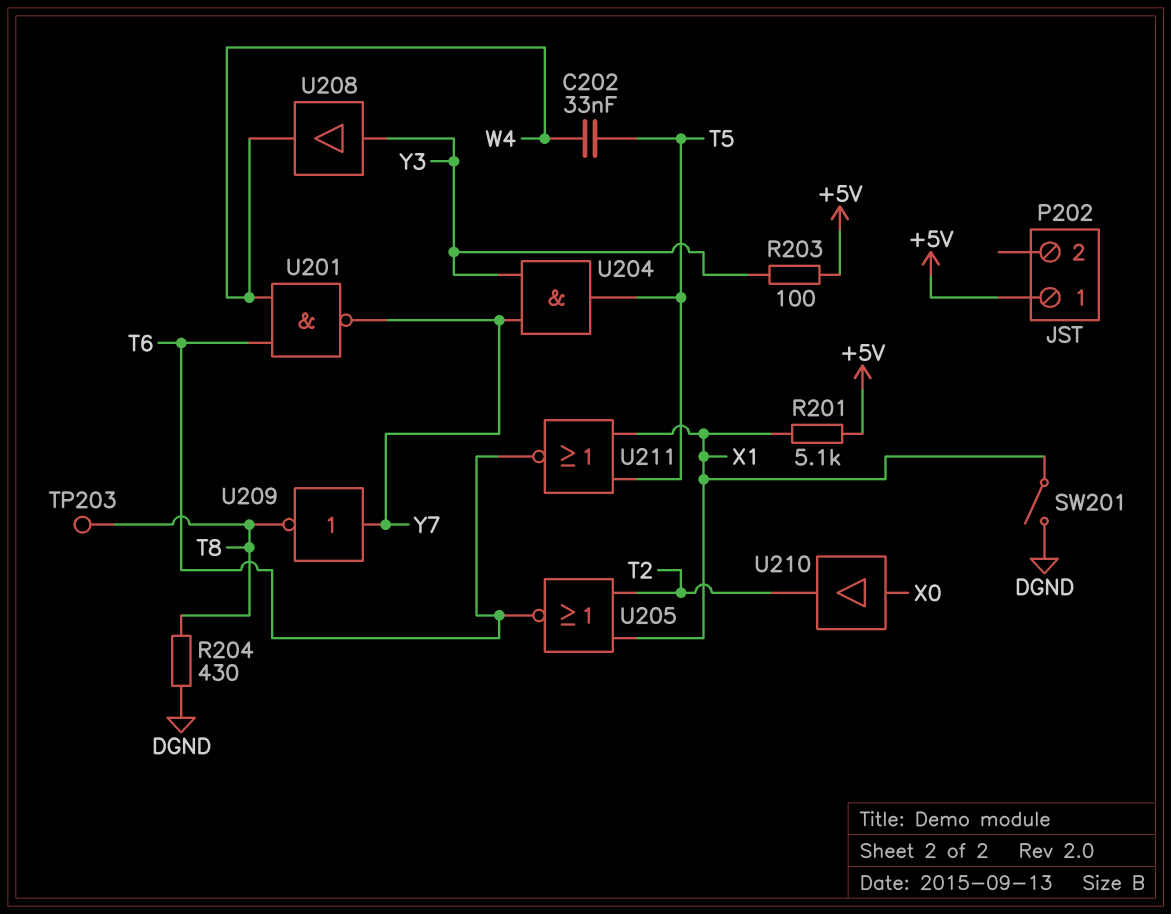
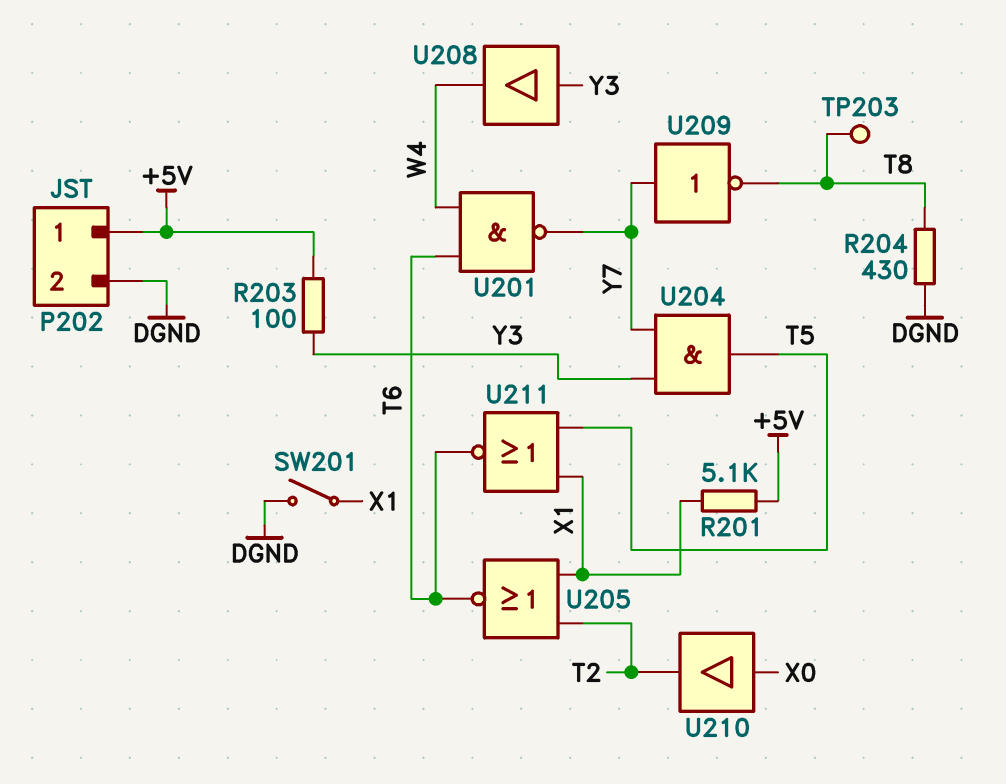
C202: 33nF (T5, W4) -> none
P202 pin 2: none -> DGND

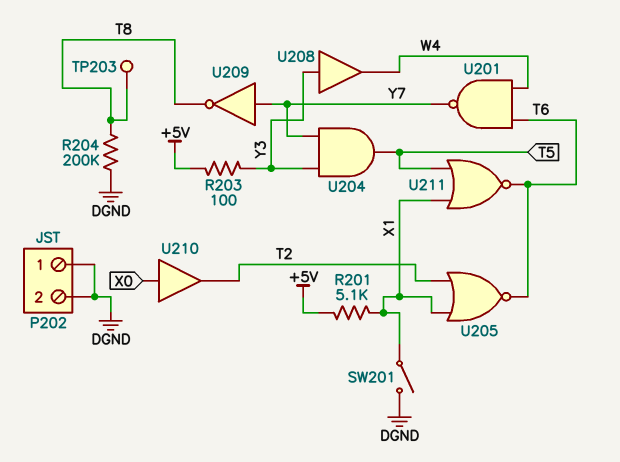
P202 pin 1: +5V -> DGND
R204: 430 (DGND, T8) -> 200k (DGND, T8)

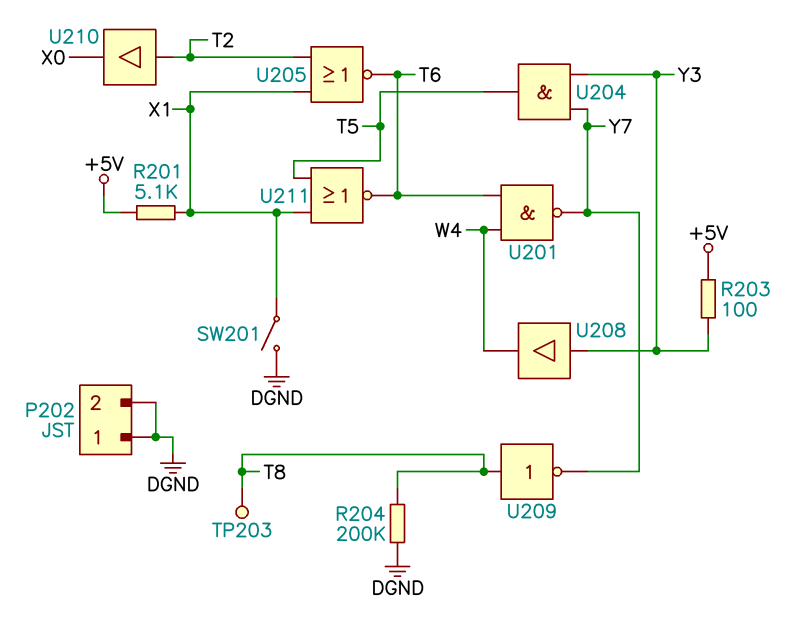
U209: NOT (in Y7, out T8) -> NOT (in T8, out Y7)
U210: buffer (in X0, out T2) -> buffer (in T2, out X0)

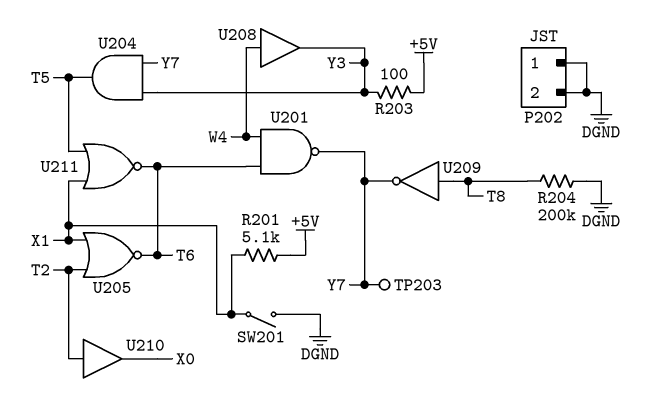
TP203: test point (T8) -> test point (Y7)
U208: buffer (in Y3, out W4) -> buffer (in W4, out Y3)

